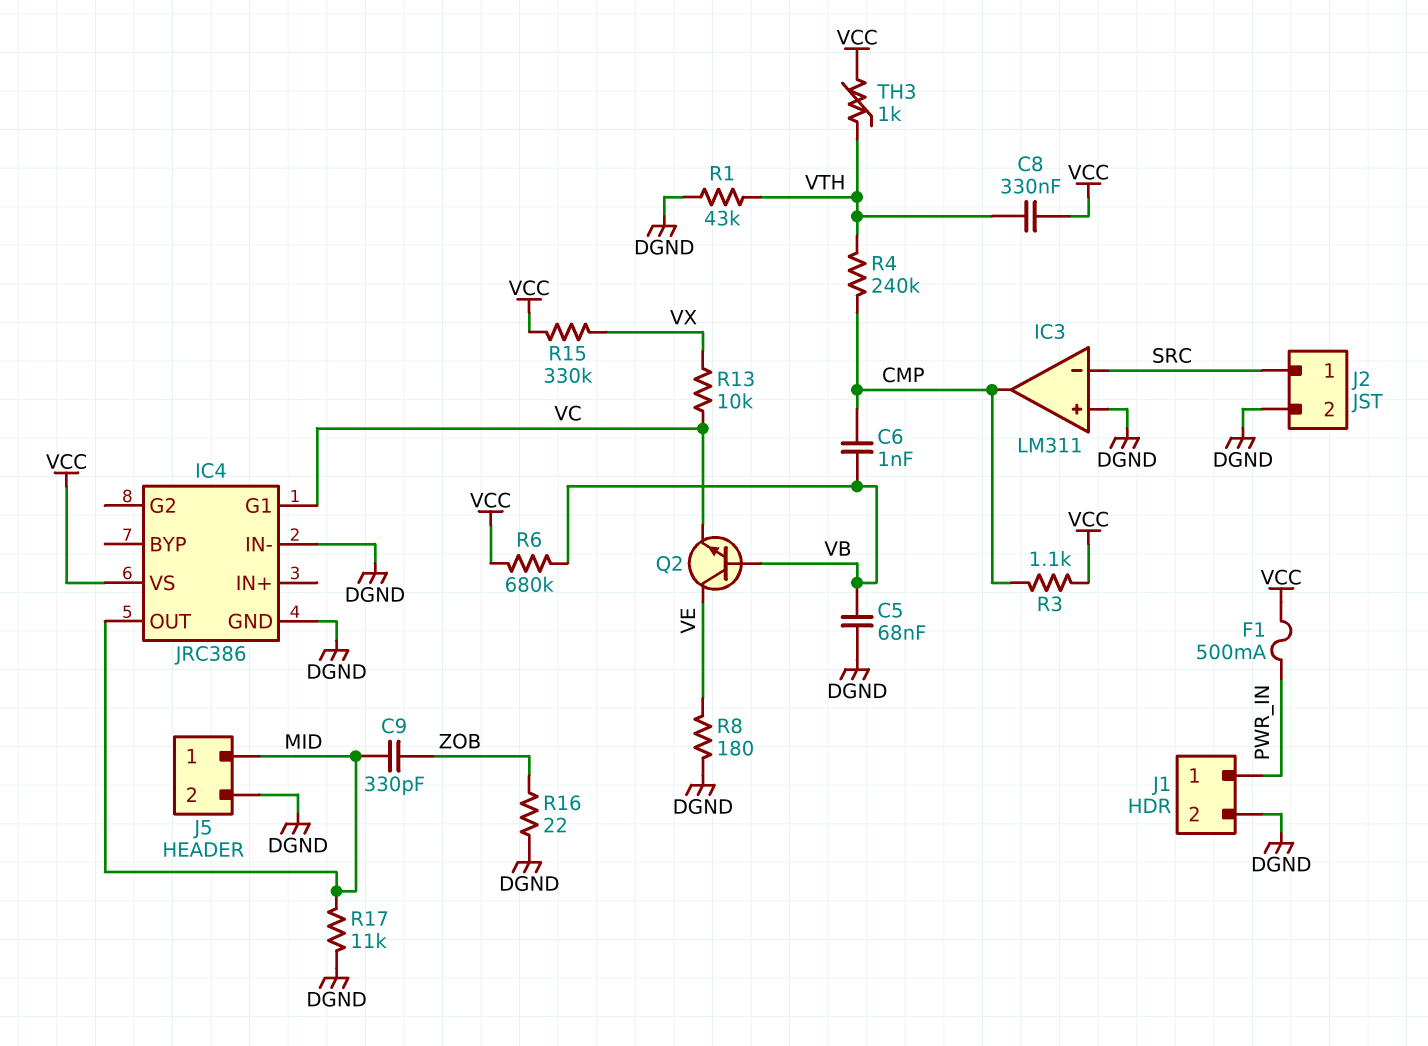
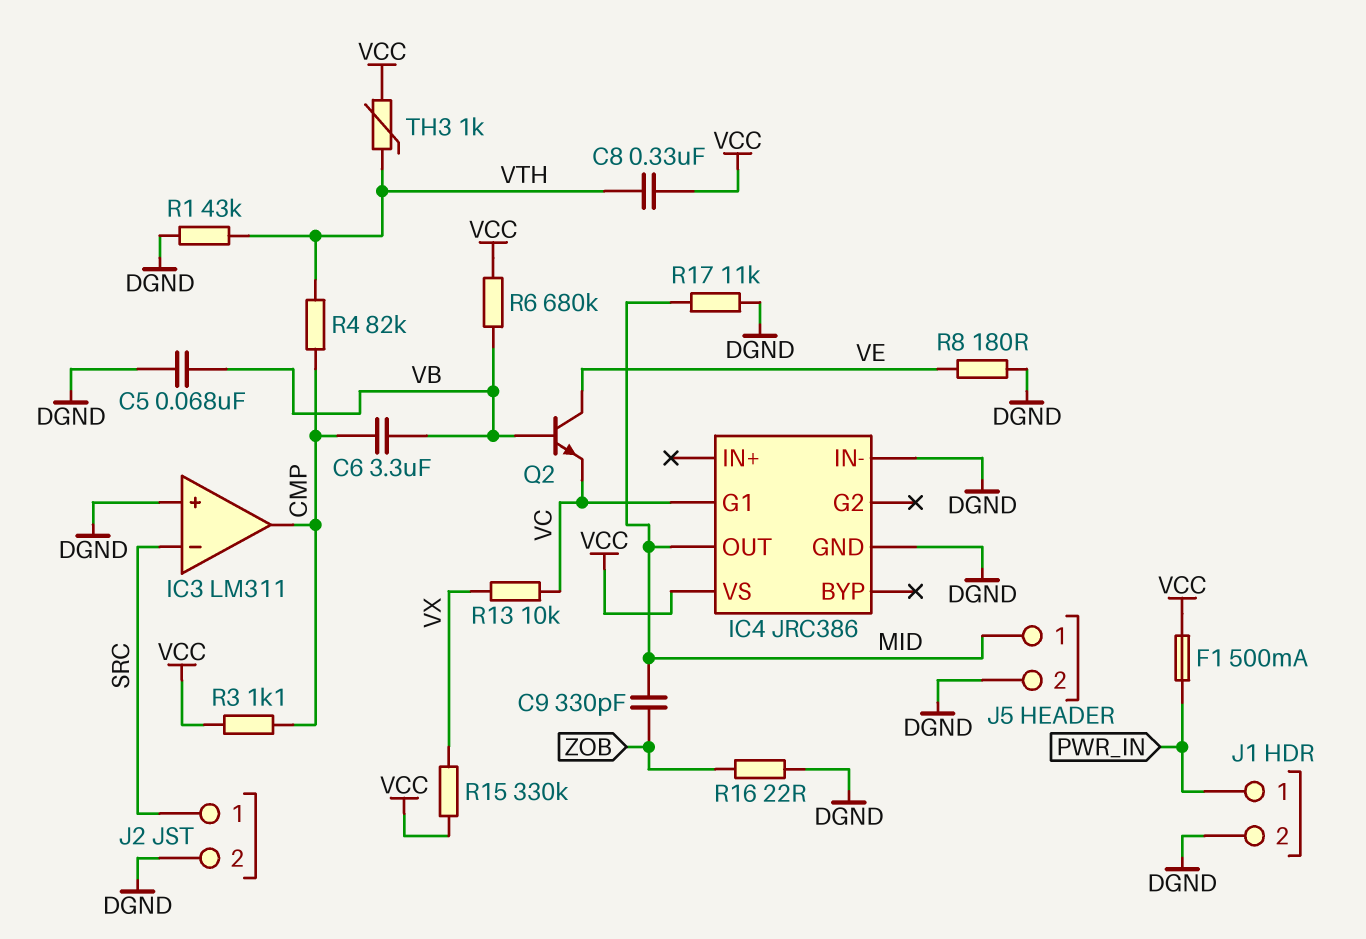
C6: 1nF (CMP, VB) -> 3.3uF (CMP, VB)
R4: 240k (CMP, VTH) -> 82k (CMP, VTH)

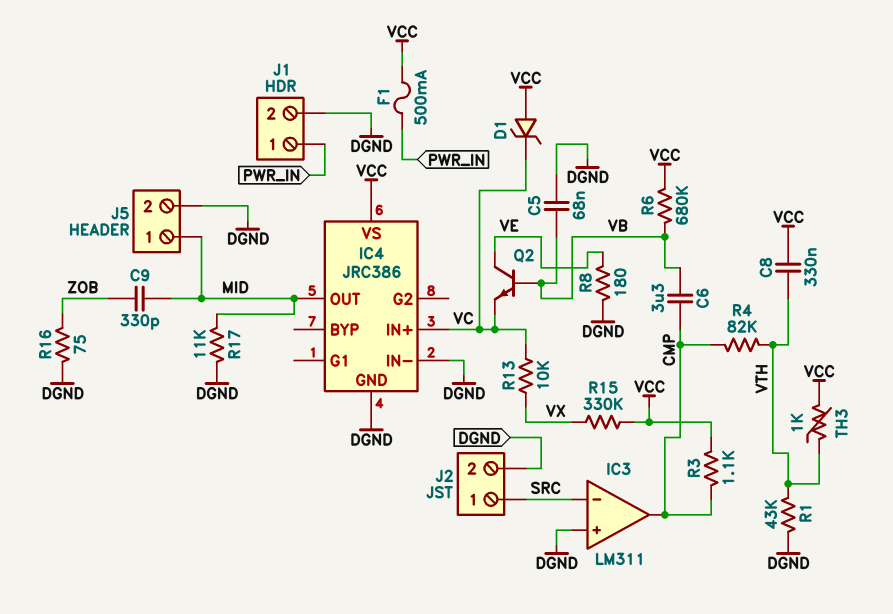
D1: none -> zener (A VCC, K VC)
IC4 pin G1: VC -> none
IC4 pin IN+: none -> VC
R16: 22 (DGND, ZOB) -> 75 (DGND, ZOB)

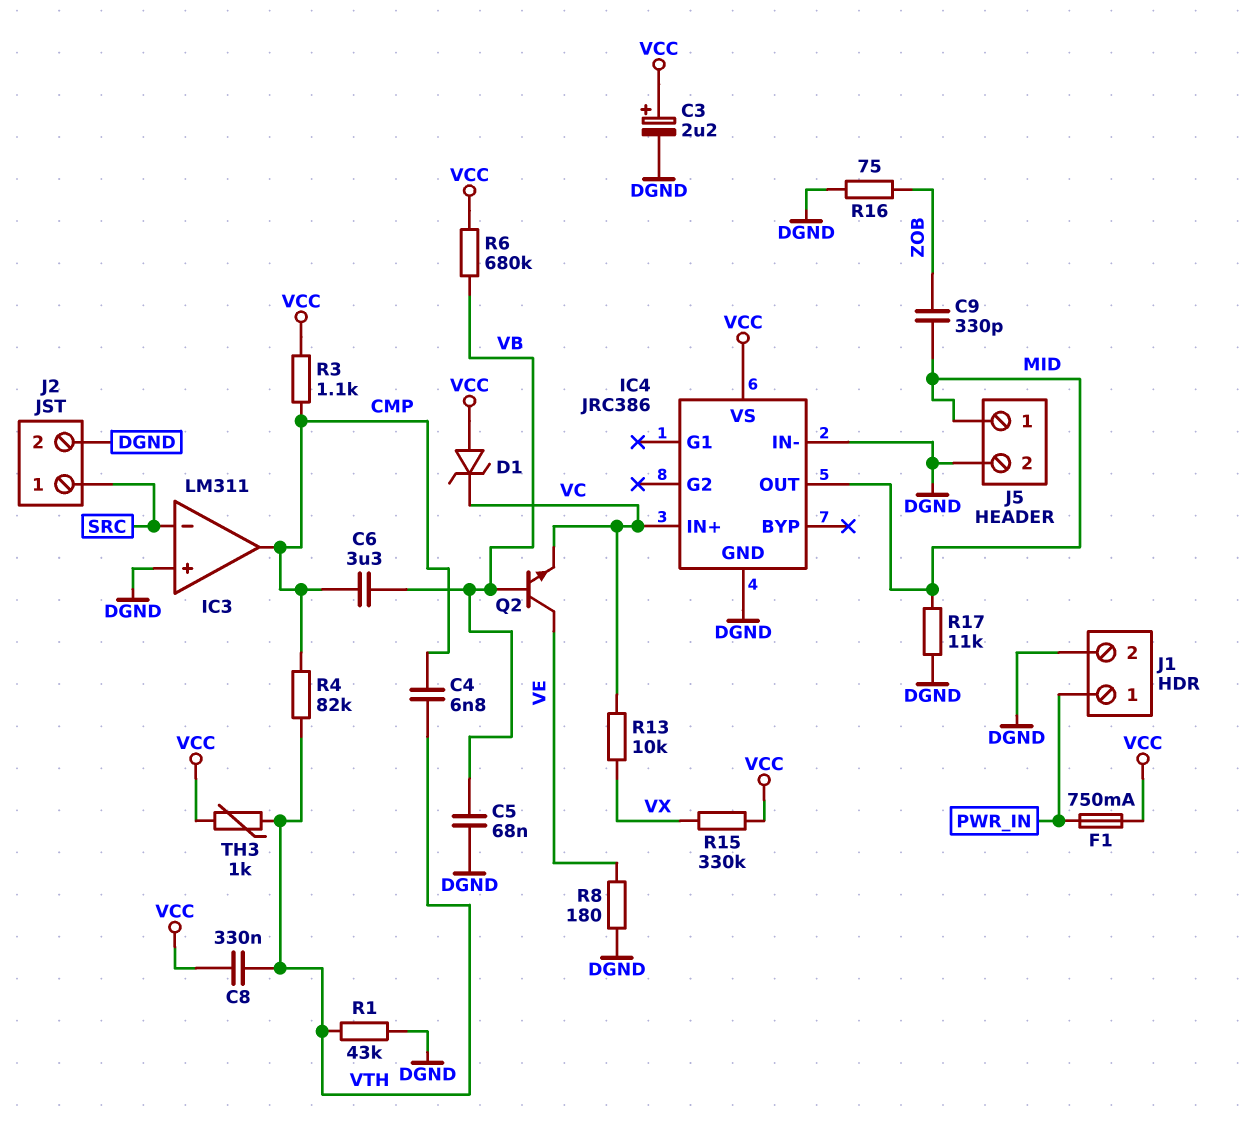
C3: none -> 2.2uF (plus VCC, minus DGND)
C4: none -> 6.8nF (CMP, VTH)
F1: 500mA (PWR_IN, VCC) -> 750mA (PWR_IN, VCC)

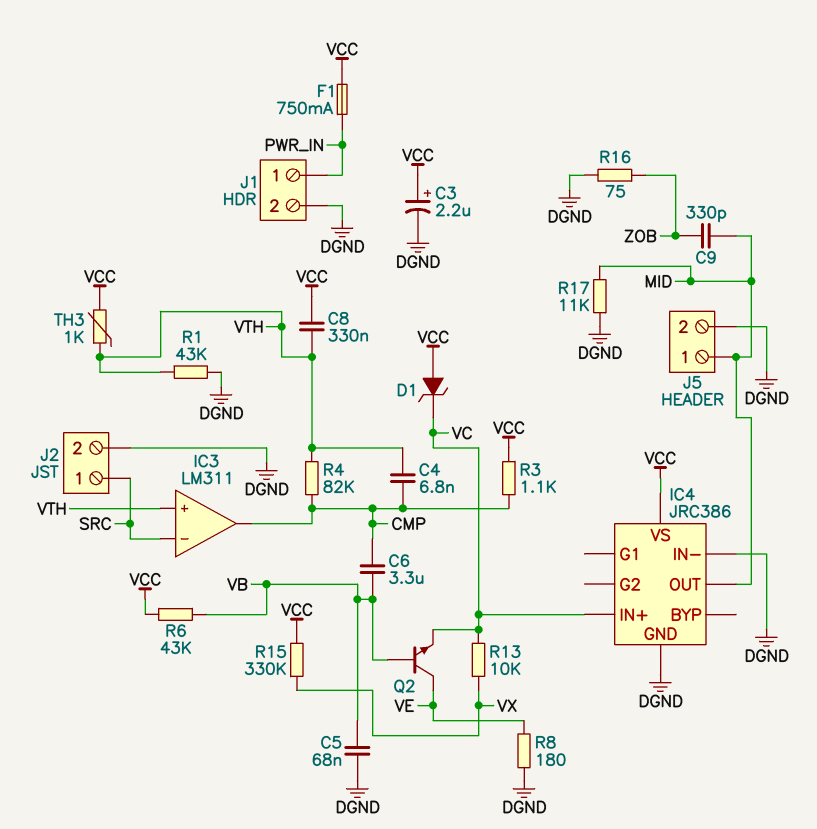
IC3 pin in+: DGND -> VTH
R6: 680k (VB, VCC) -> 43k (VB, VCC)

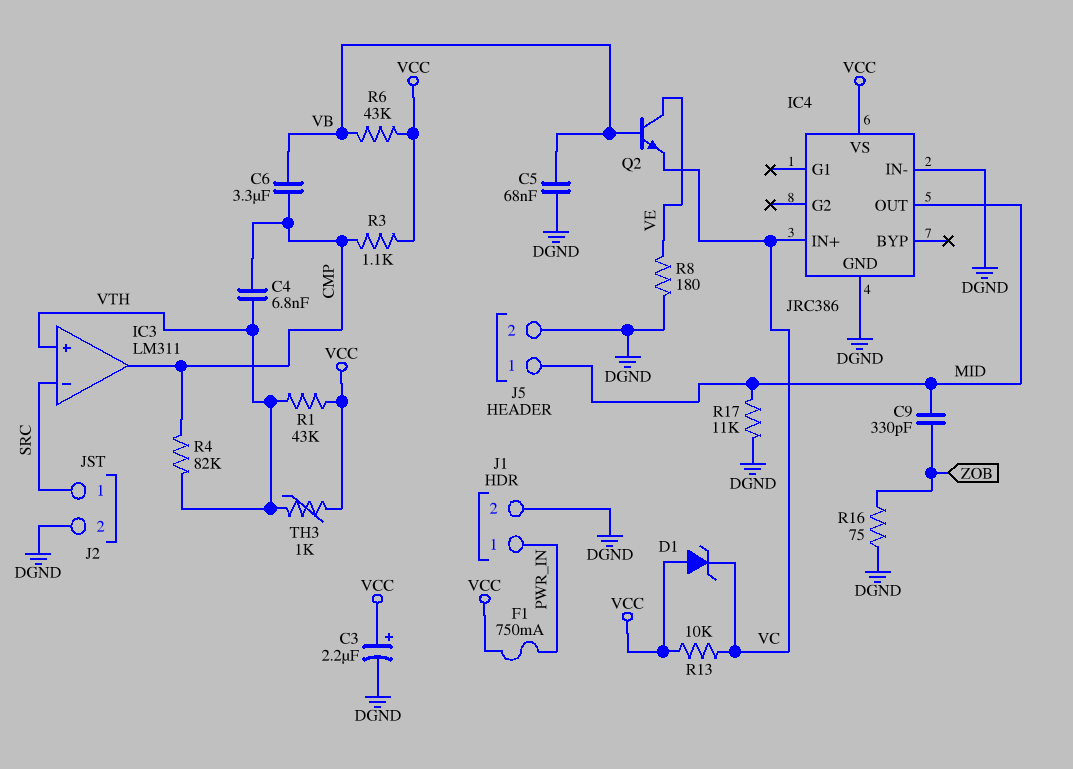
C8: 330nF (VCC, VTH) -> none
R1: 43k (DGND, VTH) -> 43k (VCC, VTH)
R13: 10k (VC, VX) -> 10k (VC, VCC)
R15: 330k (VCC, VX) -> none

